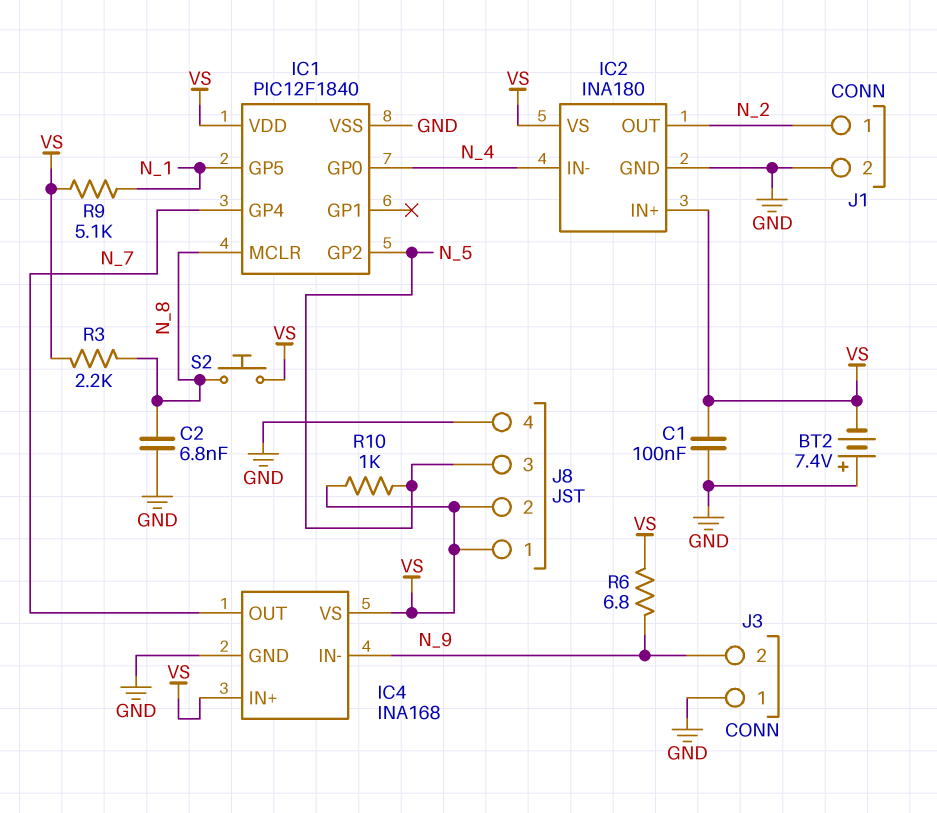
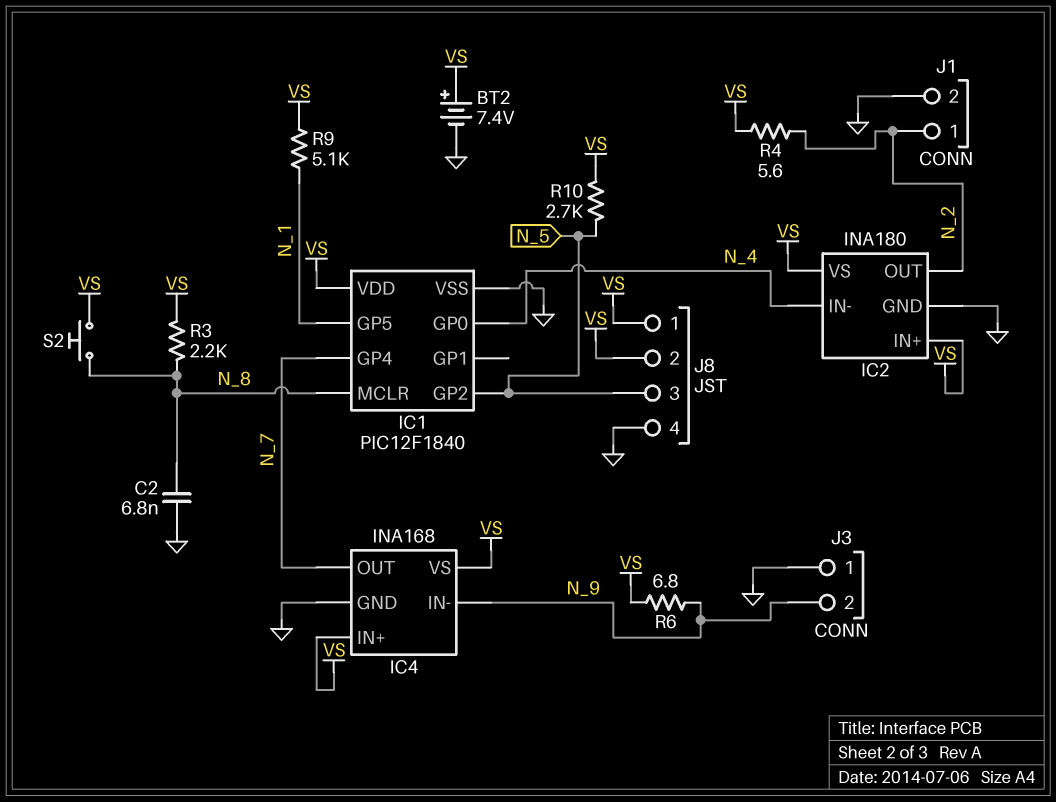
BT2: 7.4V (plus GND, minus VS) -> 7.4V (plus VS, minus GND)
C1: 100nF (GND, VS) -> none
R4: none -> 5.6 (N_2, VS)
R10: 1k (N_5, VS) -> 2.7k (N_5, VS)

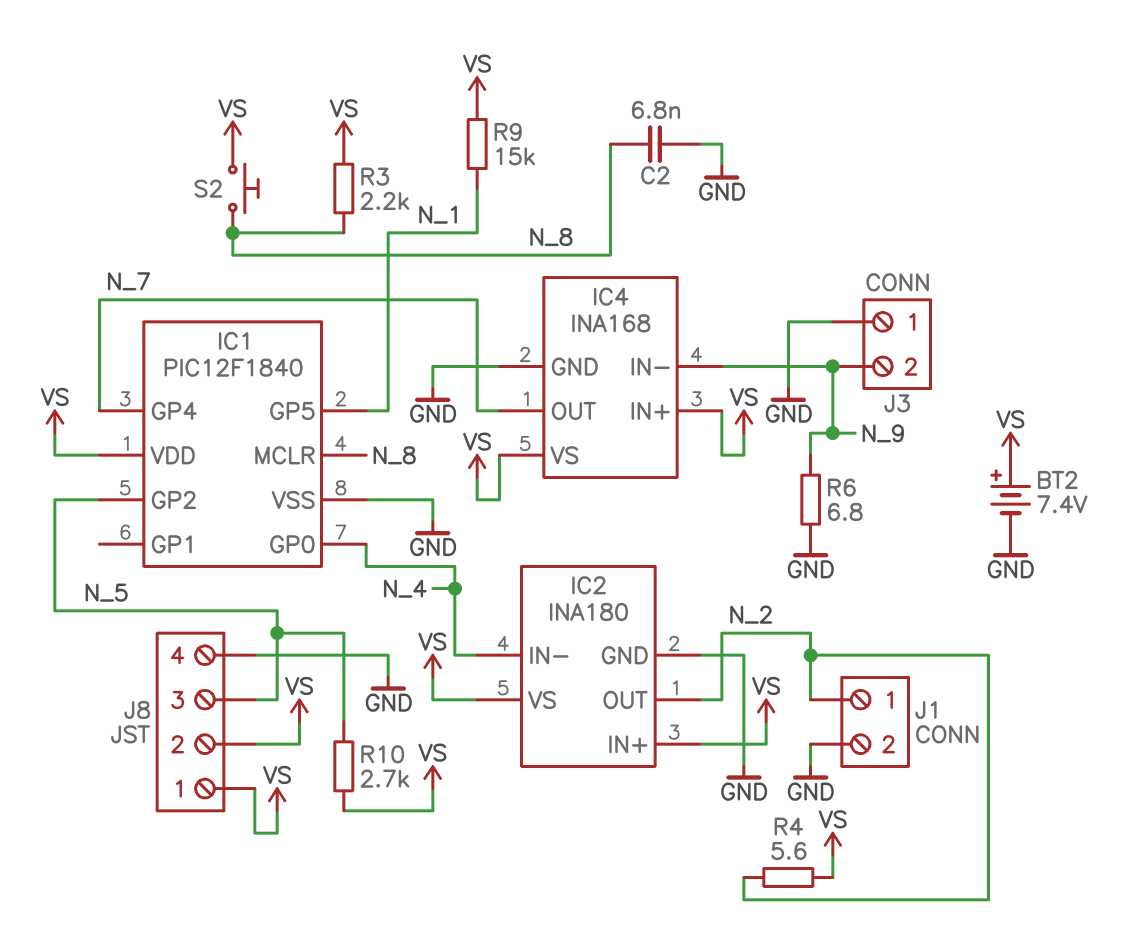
R6: 6.8 (N_9, VS) -> 6.8 (GND, N_9)
R9: 5.1k (N_1, VS) -> 15k (N_1, VS)

